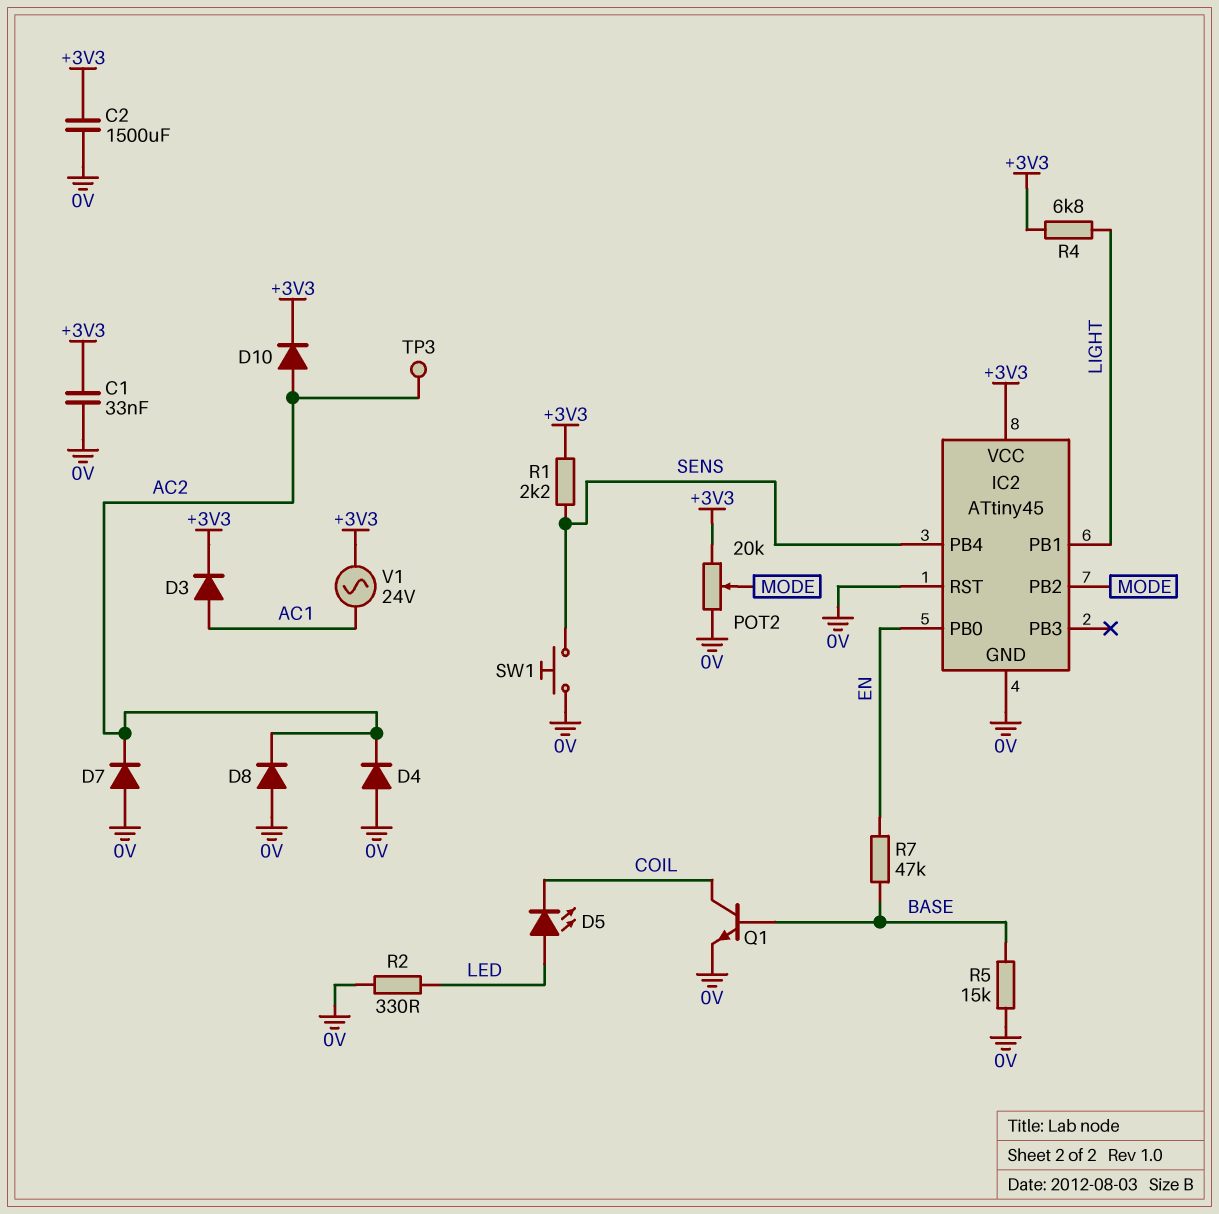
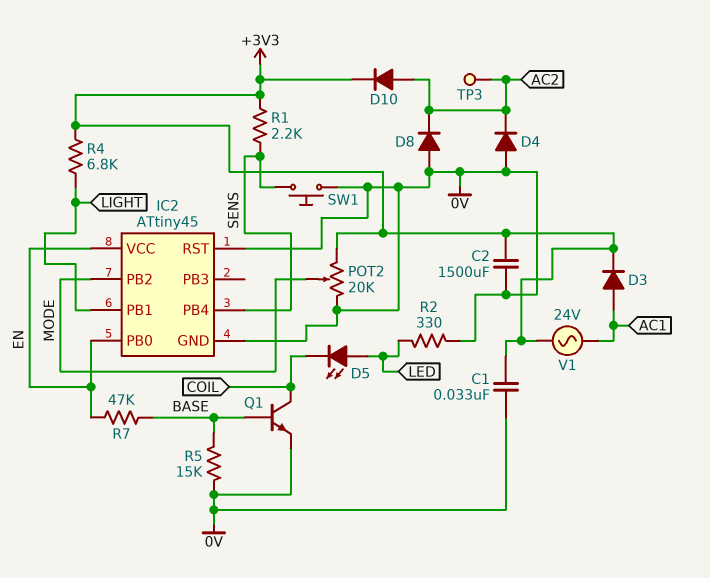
D7: diode (A 0V, K AC2) -> none
IC2 pin VCC: +3V3 -> EN

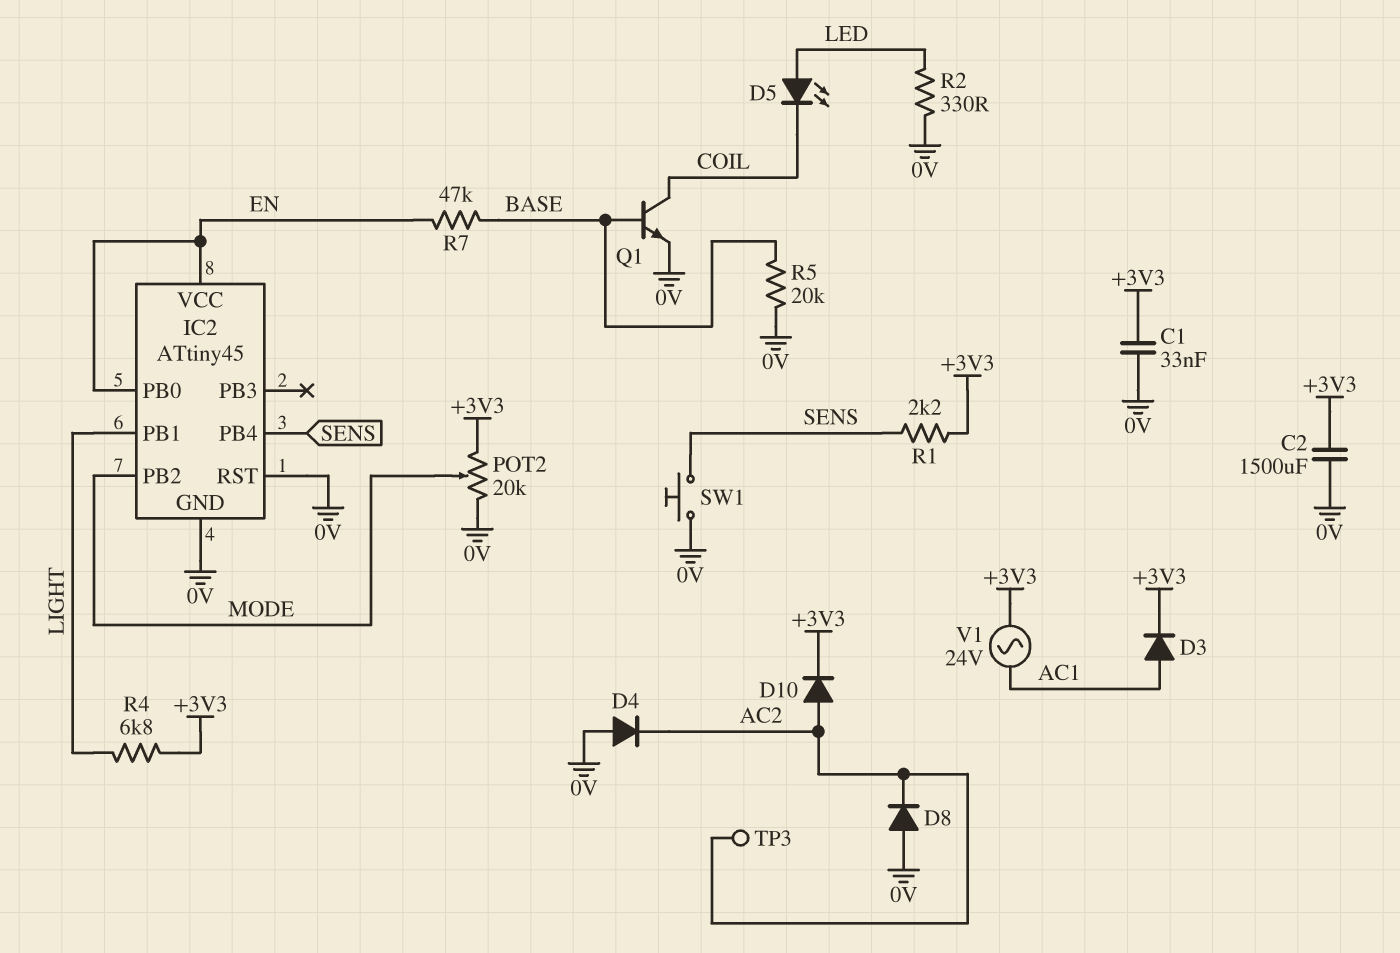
R5: 15k (0V, BASE) -> 20k (0V, BASE)

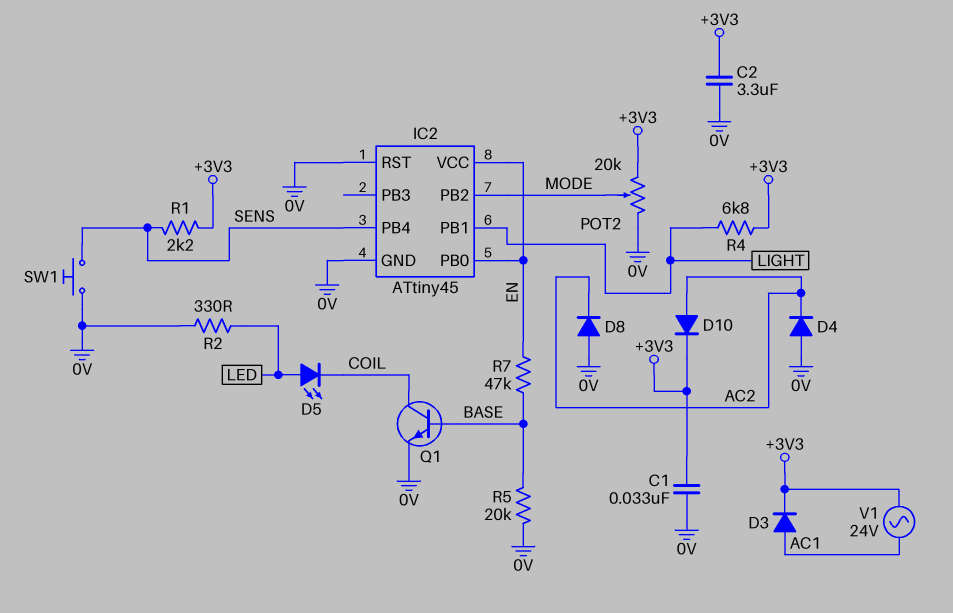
C2: 1500uF (+3V3, 0V) -> 3.3uF (+3V3, 0V)
TP3: test point (AC2) -> none

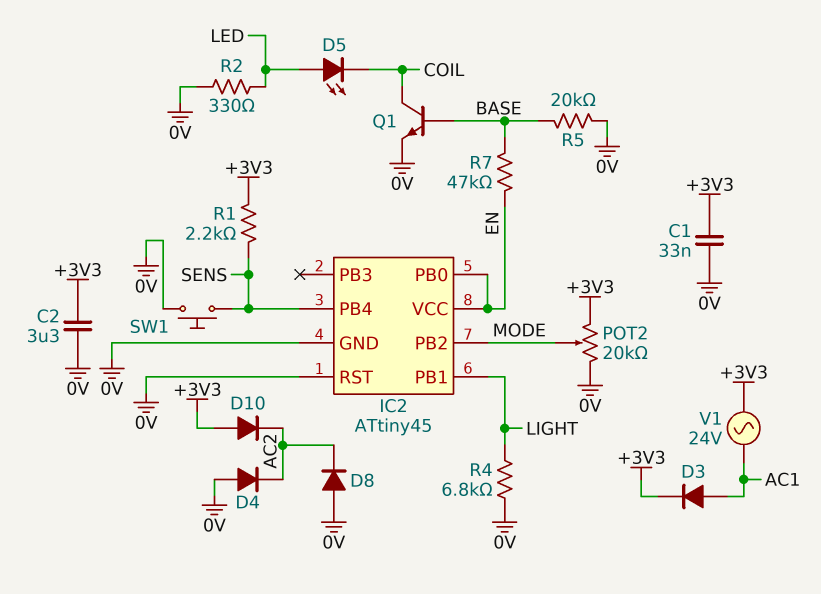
D10: diode (A AC2, K +3V3) -> diode (A +3V3, K AC2)
R4: 6.8k (+3V3, LIGHT) -> 6.8k (0V, LIGHT)

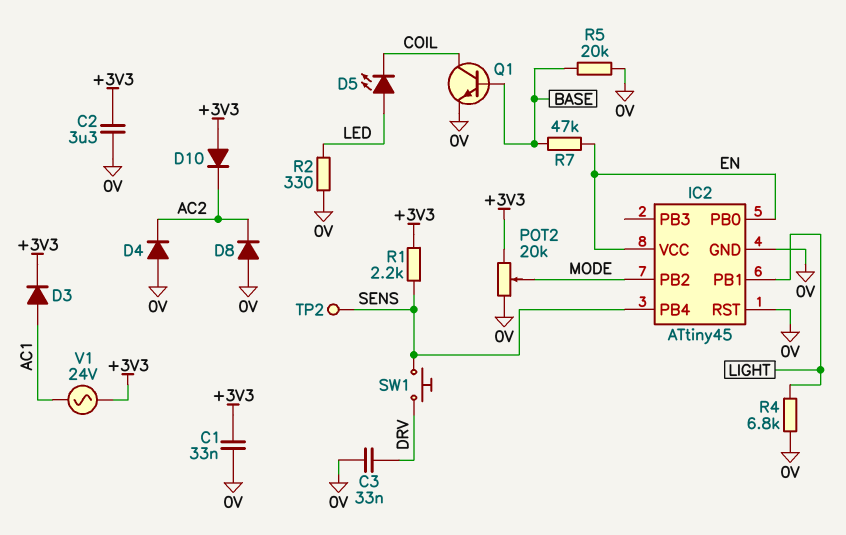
C3: none -> 33nF (0V, DRV)
SW1: button (0V, SENS) -> button (DRV, SENS)
TP2: none -> test point (SENS)

